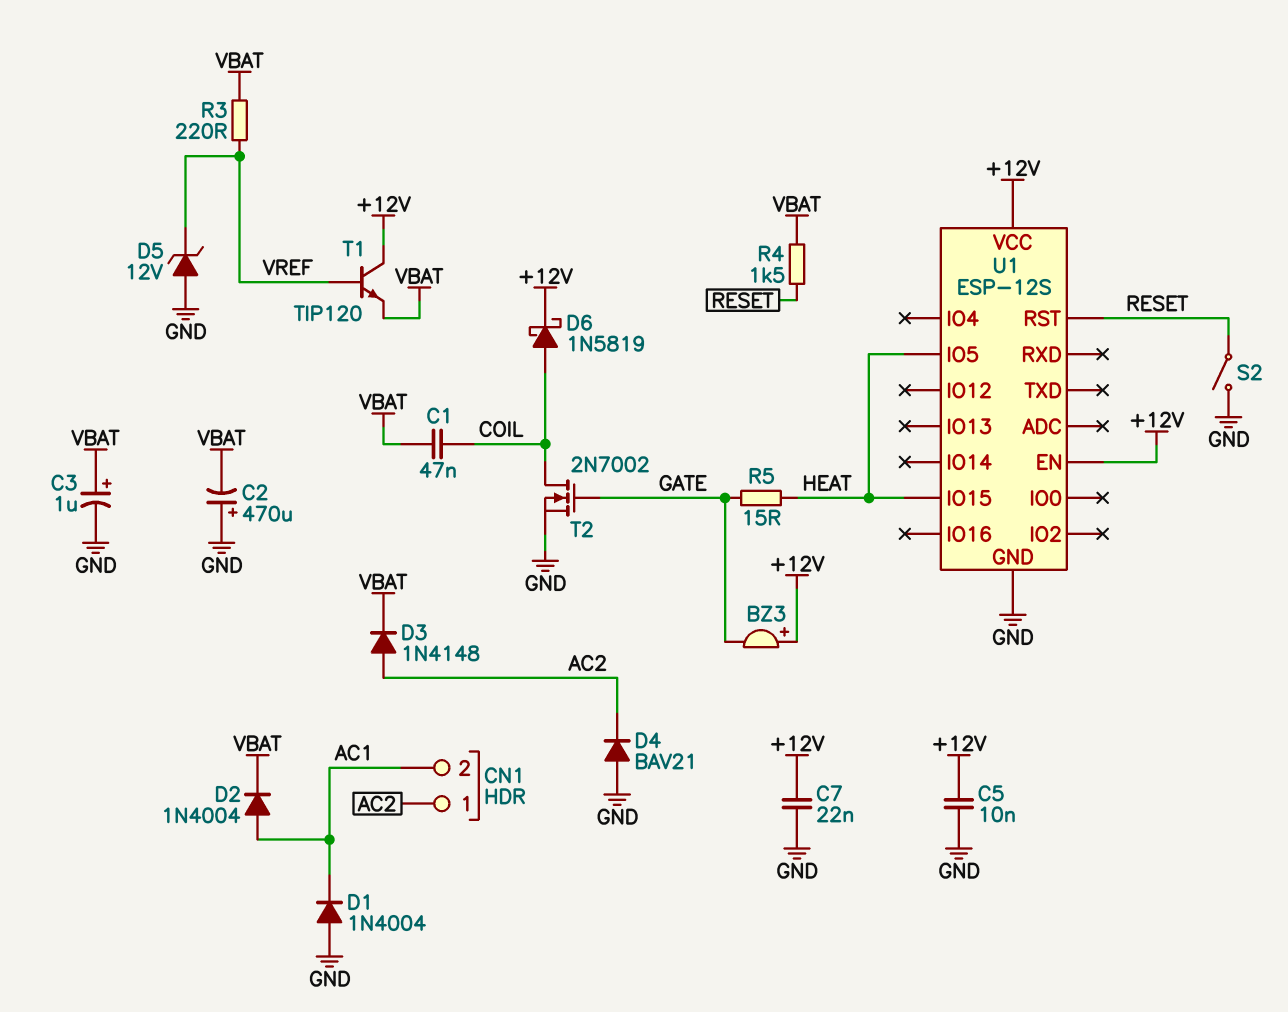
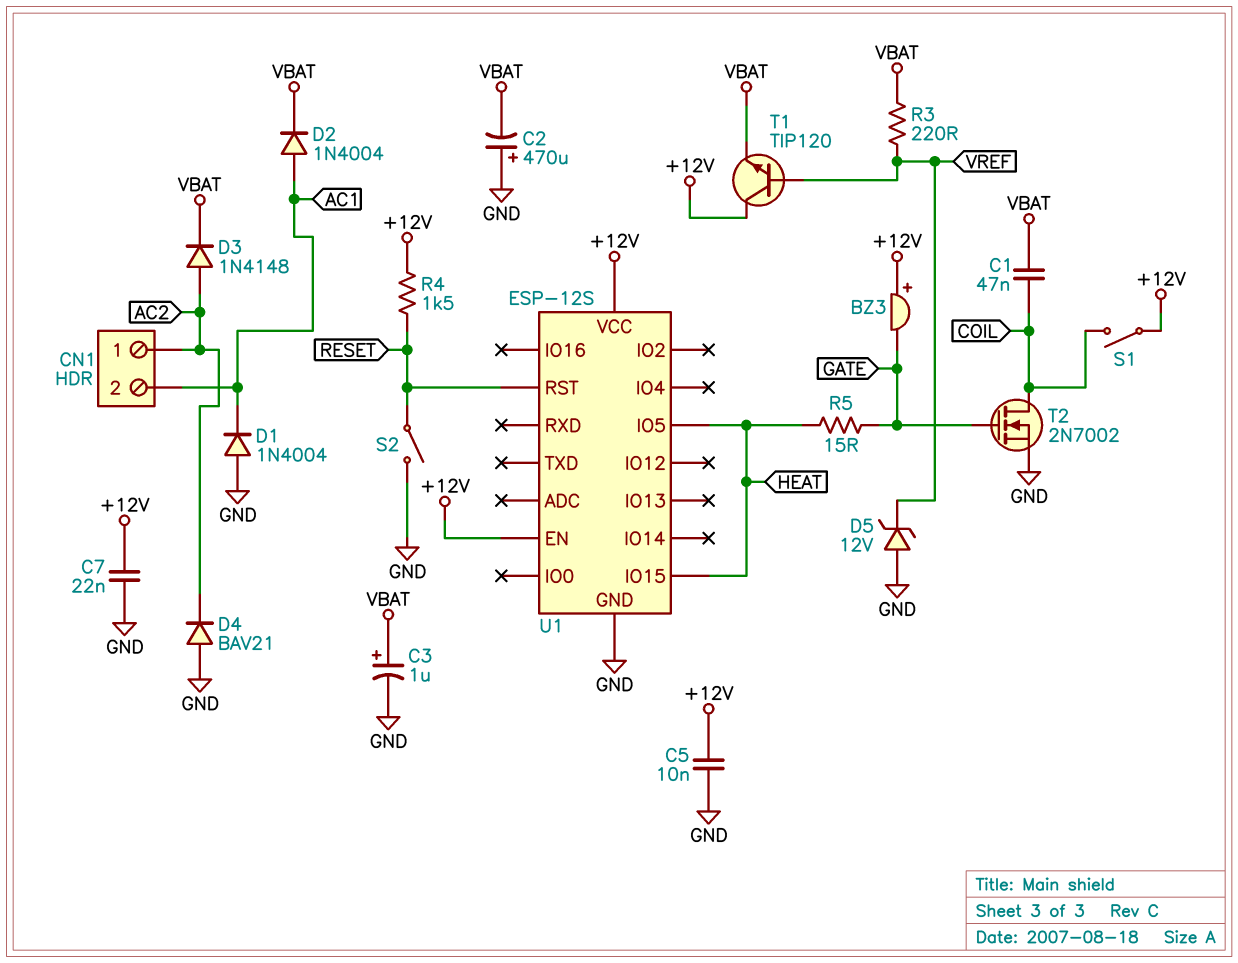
D6: schottky 1N5819 (A COIL, K +12V) -> none
R4: 1.5k (RESET, VBAT) -> 1.5k (+12V, RESET)
S1: none -> switch (+12V, COIL)

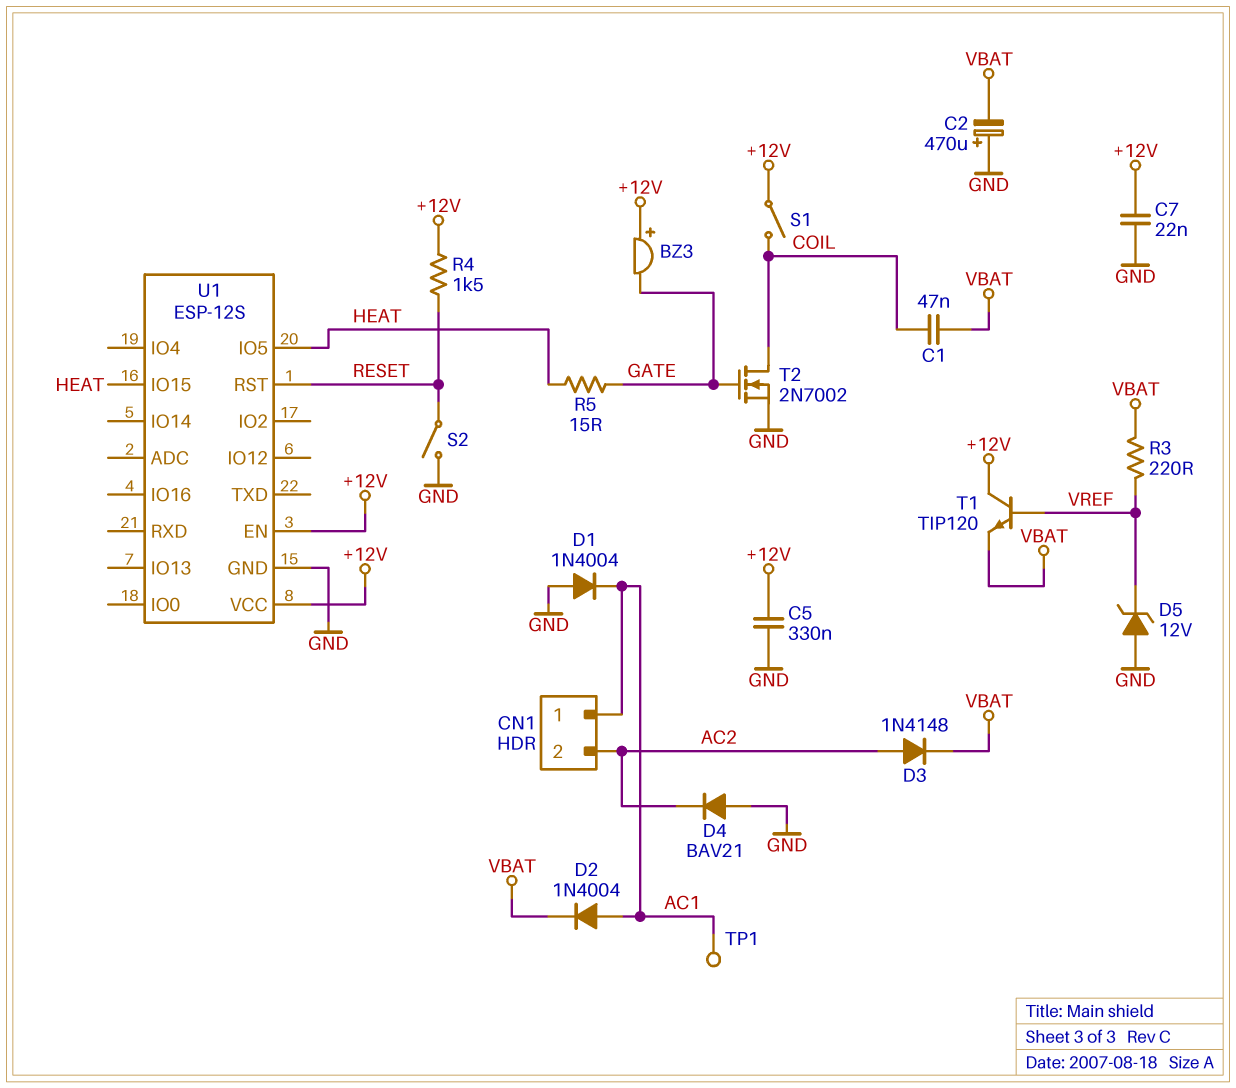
C3: 1uF (plus VBAT, minus GND) -> none
C5: 10nF (+12V, GND) -> 330nF (+12V, GND)
CN1 pin 1: AC2 -> AC1
CN1 pin 2: AC1 -> AC2
TP1: none -> test point (AC1)

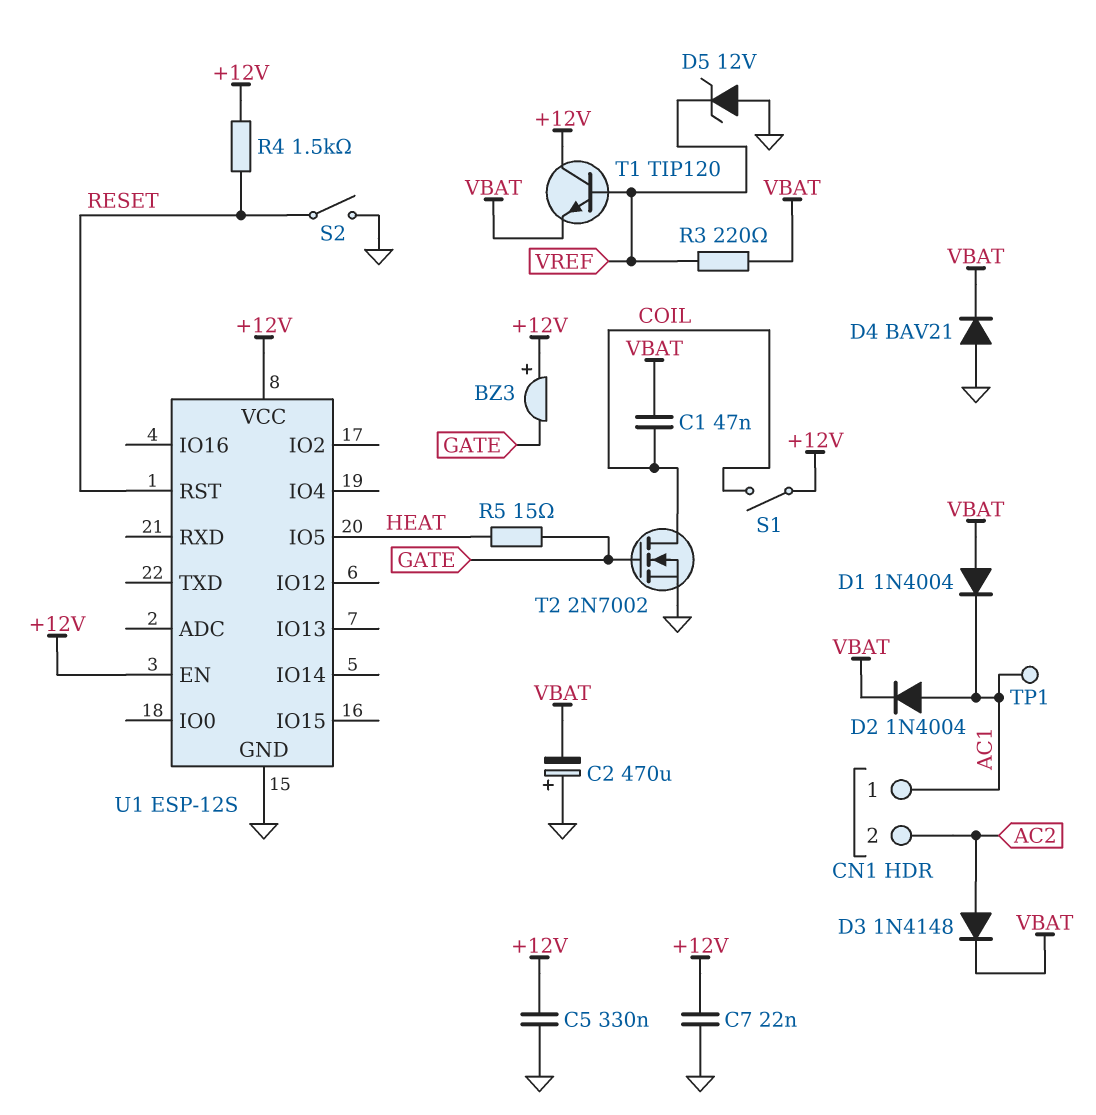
D1: diode 1N4004 (A GND, K AC1) -> diode 1N4004 (A VBAT, K AC1)
D4: diode BAV21 (A GND, K AC2) -> diode BAV21 (A GND, K VBAT)
U1 pin IO15: HEAT -> none

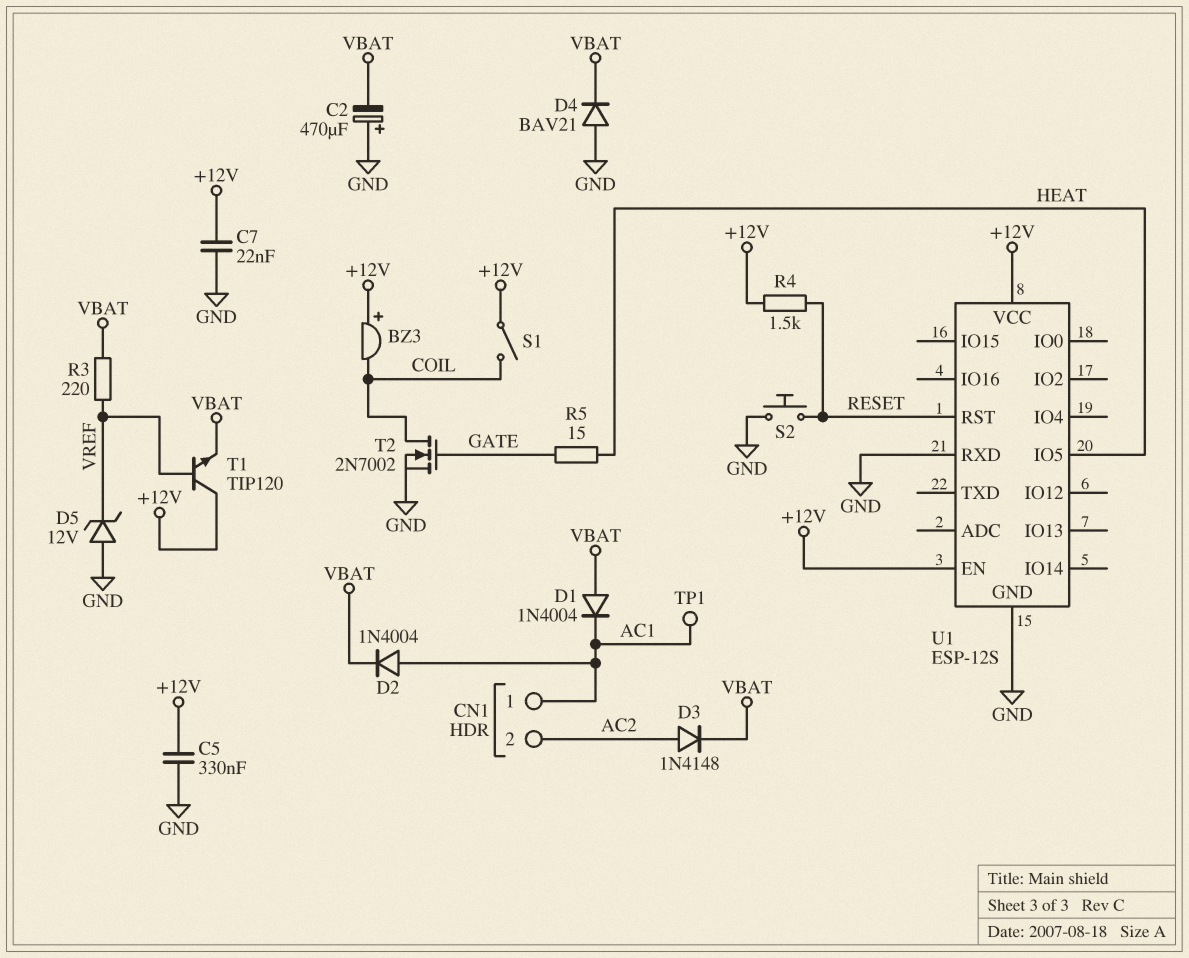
BZ3: buzzer (plus +12V, minus GATE) -> buzzer (plus +12V, minus COIL)
C1: 47nF (COIL, VBAT) -> none
S2: switch (GND, RESET) -> button (GND, RESET)
U1 pin RXD: none -> GND

